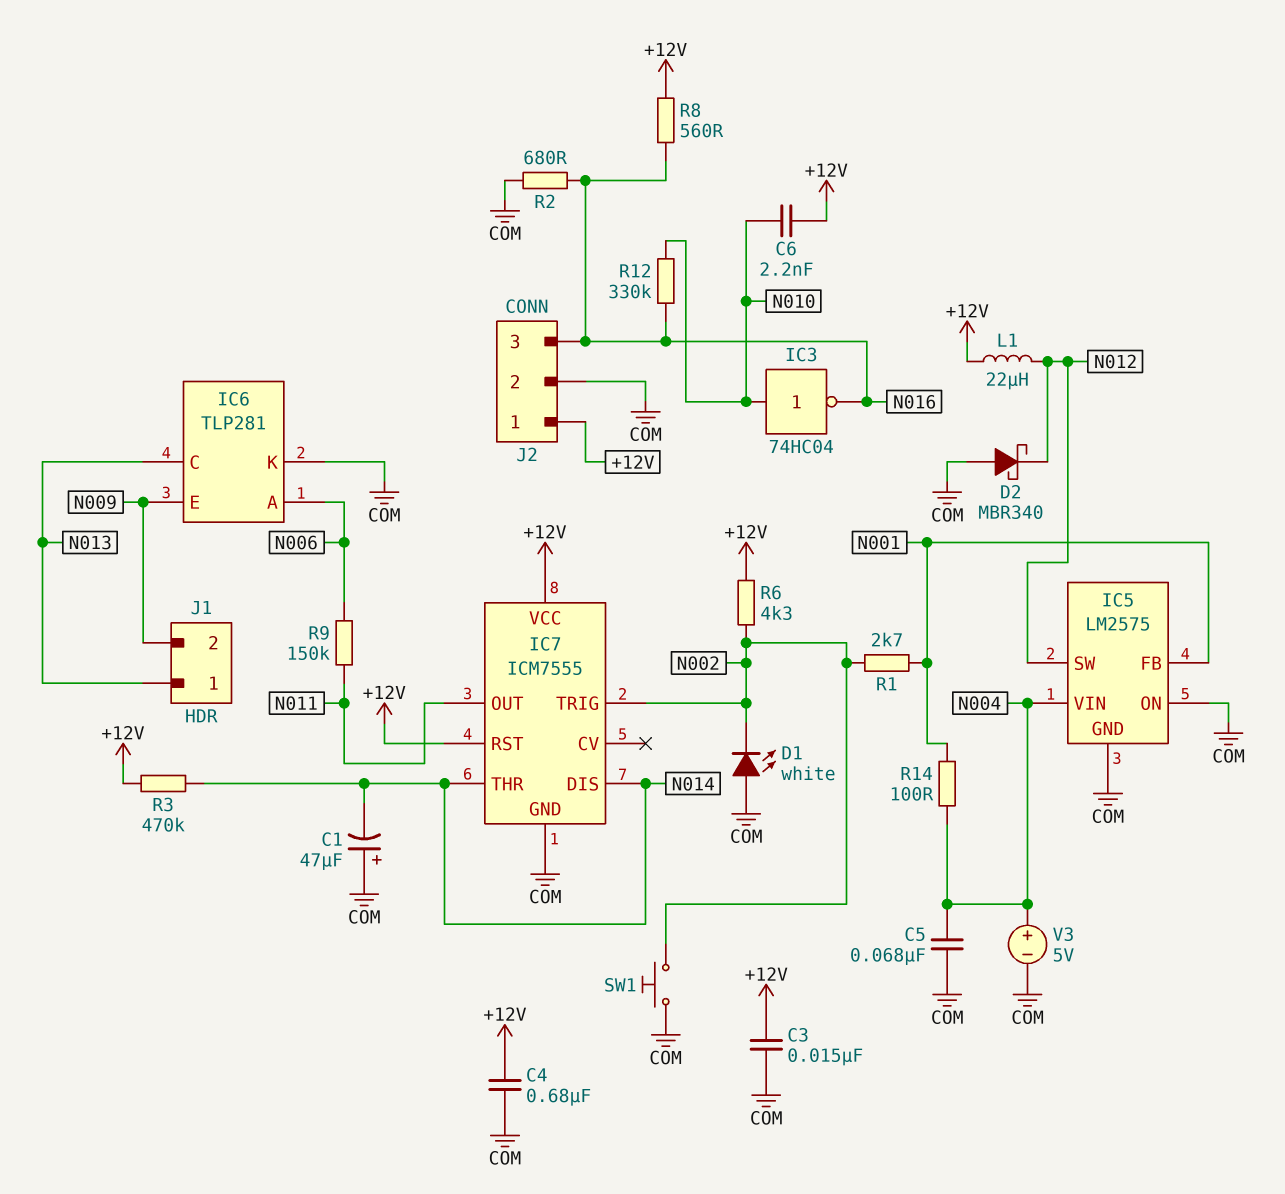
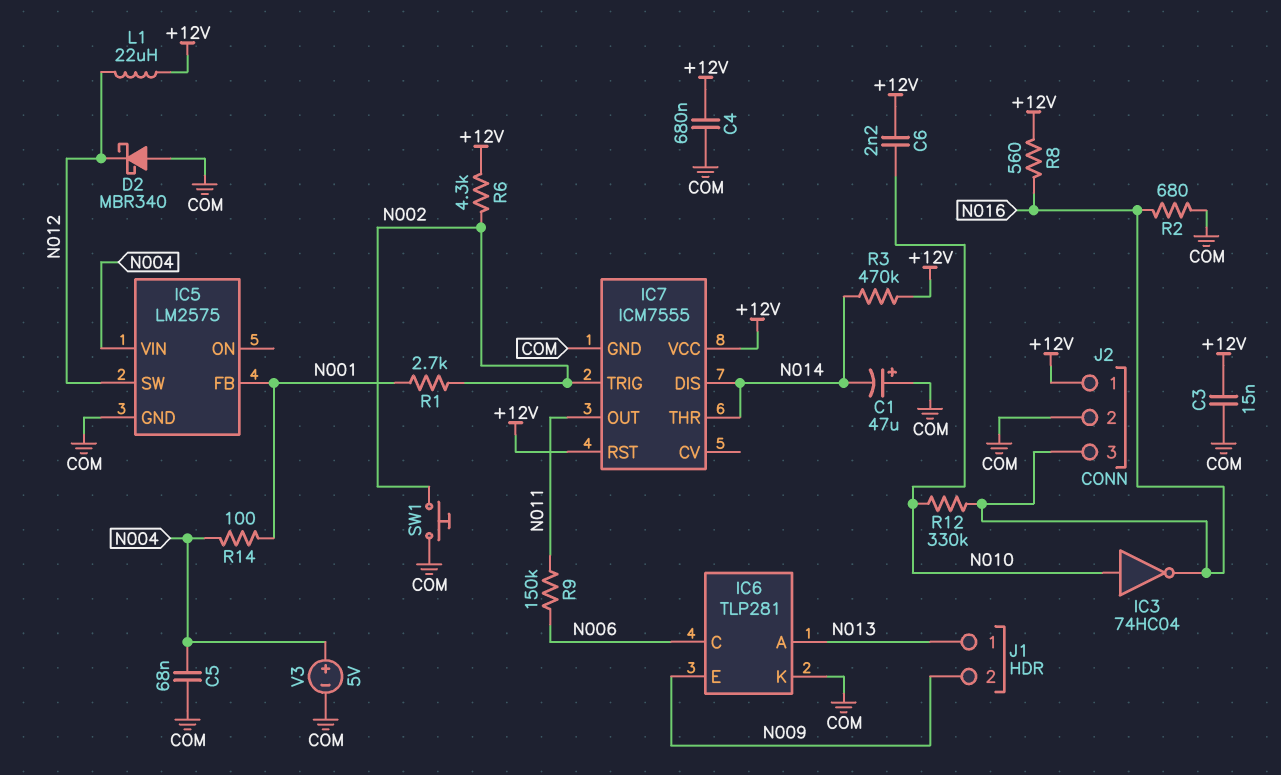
D1: LED white (A COM, K N002) -> none
IC5 pin ON: COM -> none
IC6 pin A: N006 -> N013
IC6 pin C: N013 -> N006

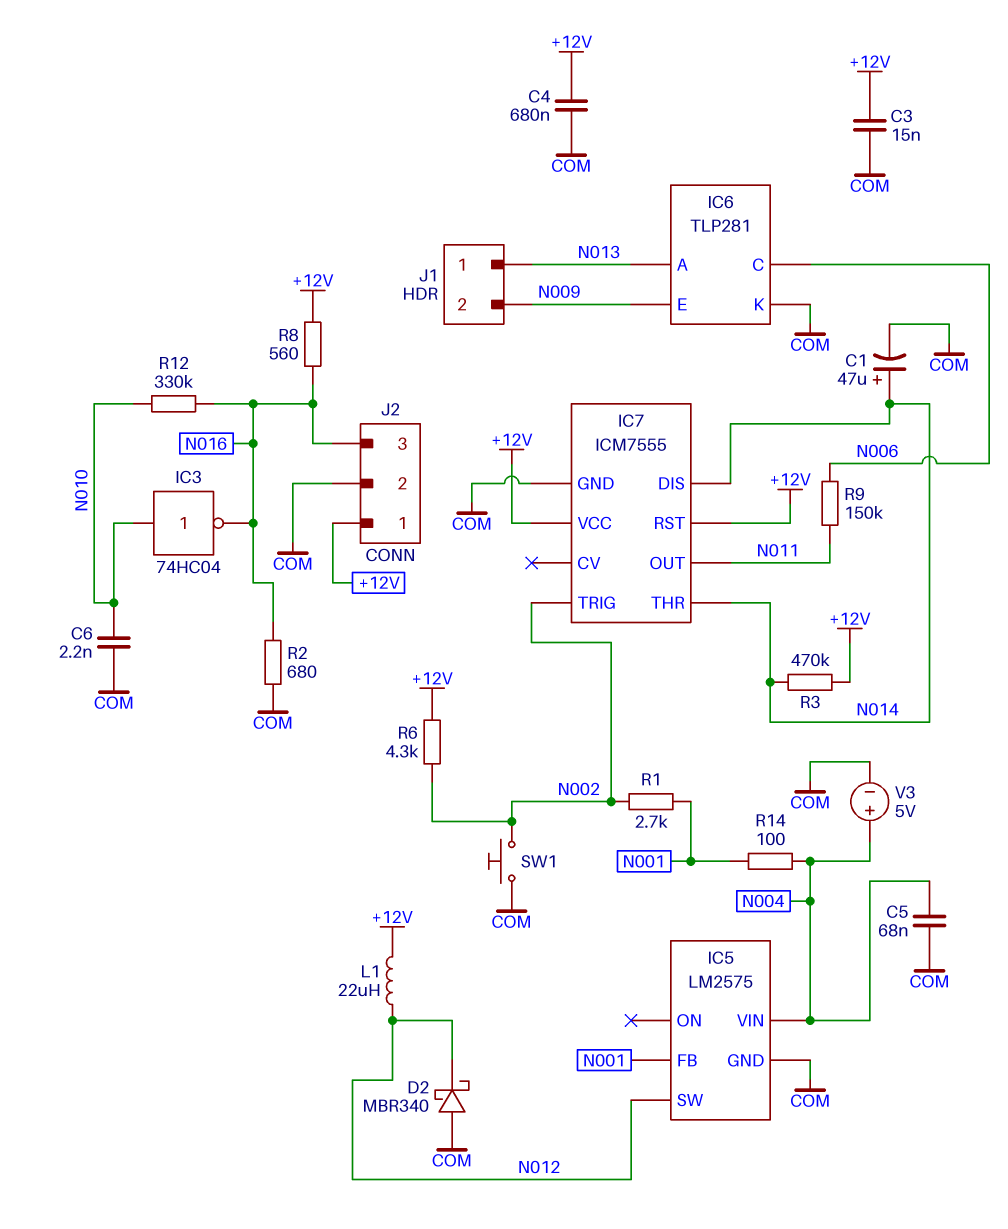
C1: 47uF (plus COM, minus N014) -> 47uF (plus N014, minus COM)
C6: 2.2nF (+12V, N010) -> 2.2nF (COM, N010)

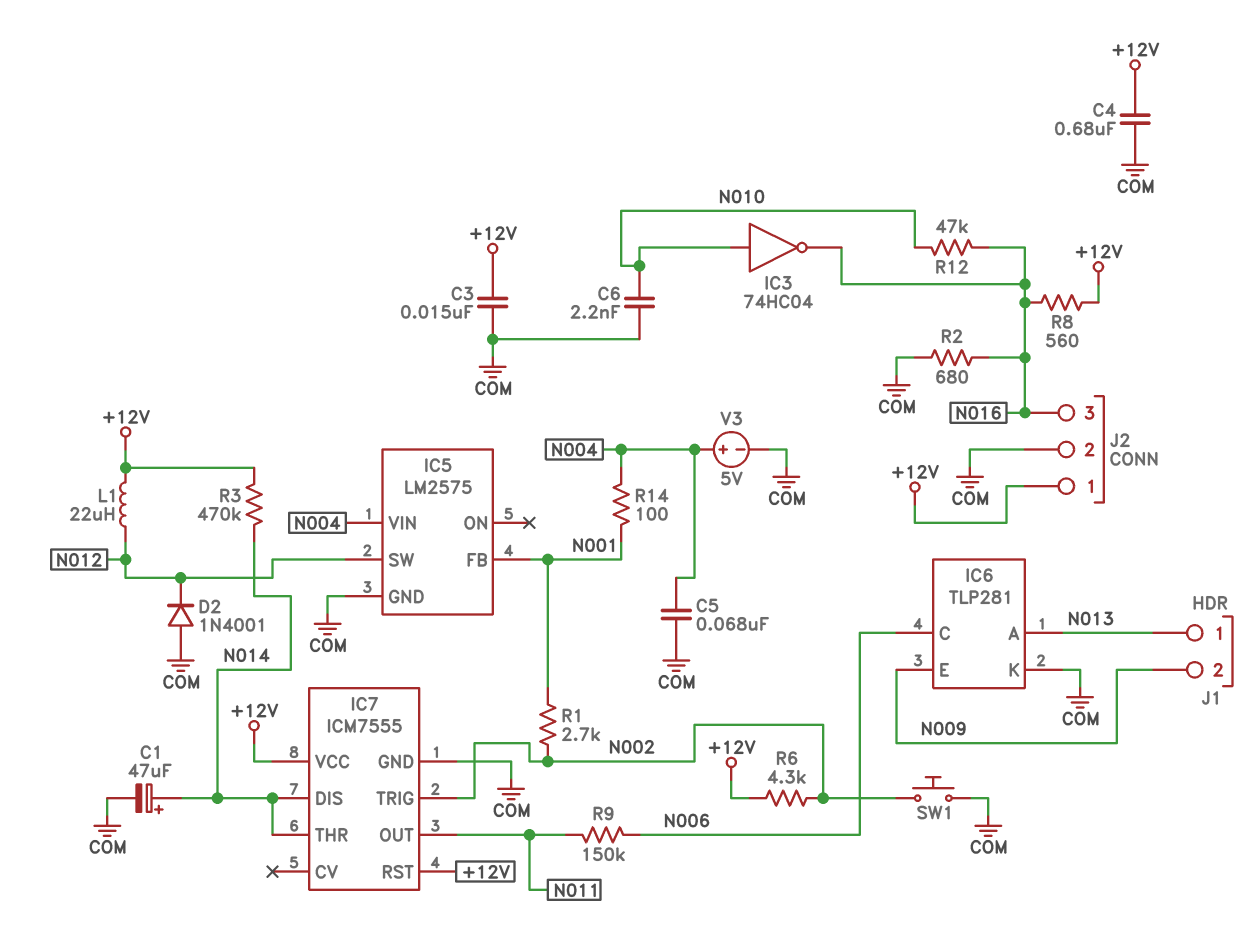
D2: schottky MBR340 (A COM, K N012) -> diode 1N4001 (A COM, K N012)
R12: 330k (N010, N016) -> 47k (N010, N016)

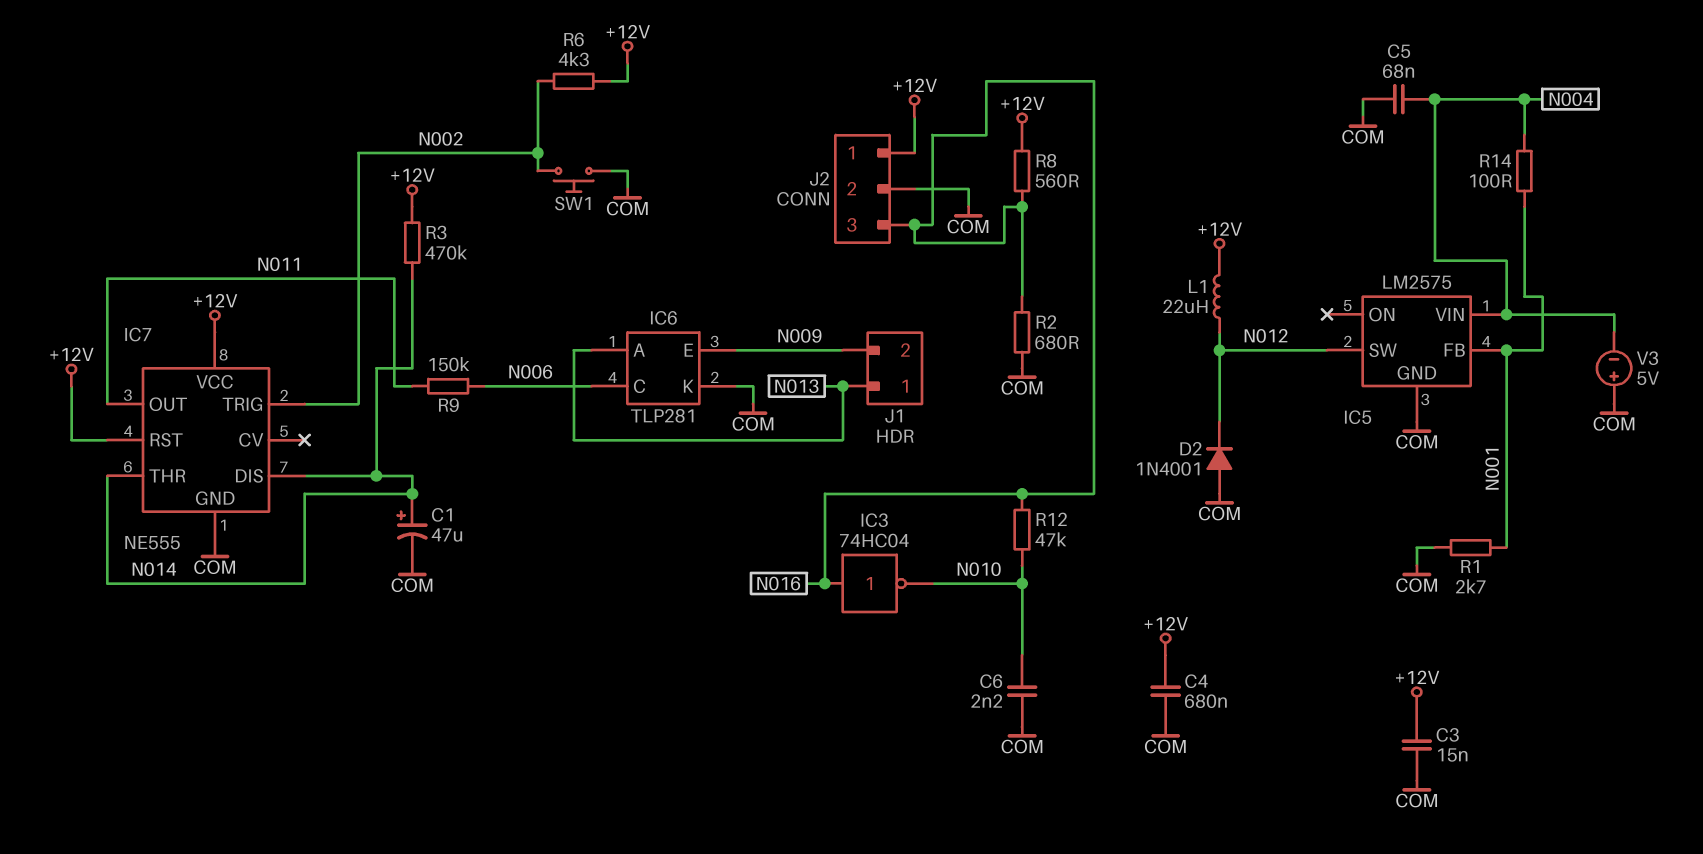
IC3: NOT 74HC04 (in N010, out N016) -> NOT 74HC04 (in N016, out N010)
IC7: ICM7555 -> NE555
R1: 2.7k (N001, N002) -> 2.7k (COM, N001)
V3: 5V (plus N004, minus COM) -> 5V (plus COM, minus N004)

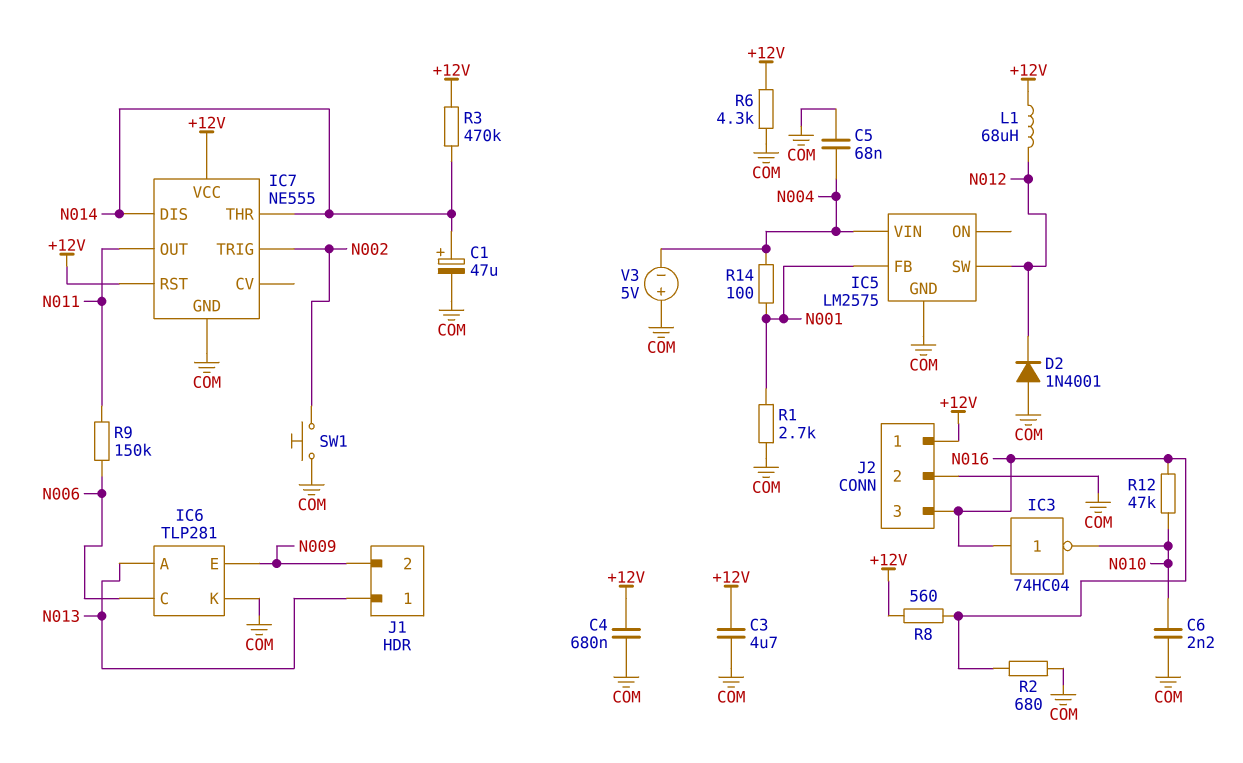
C3: 15nF (+12V, COM) -> 4.7uF (+12V, COM)
L1: 22uH (+12V, N012) -> 68uH (+12V, N012)
R6: 4.3k (+12V, N002) -> 4.3k (+12V, COM)

